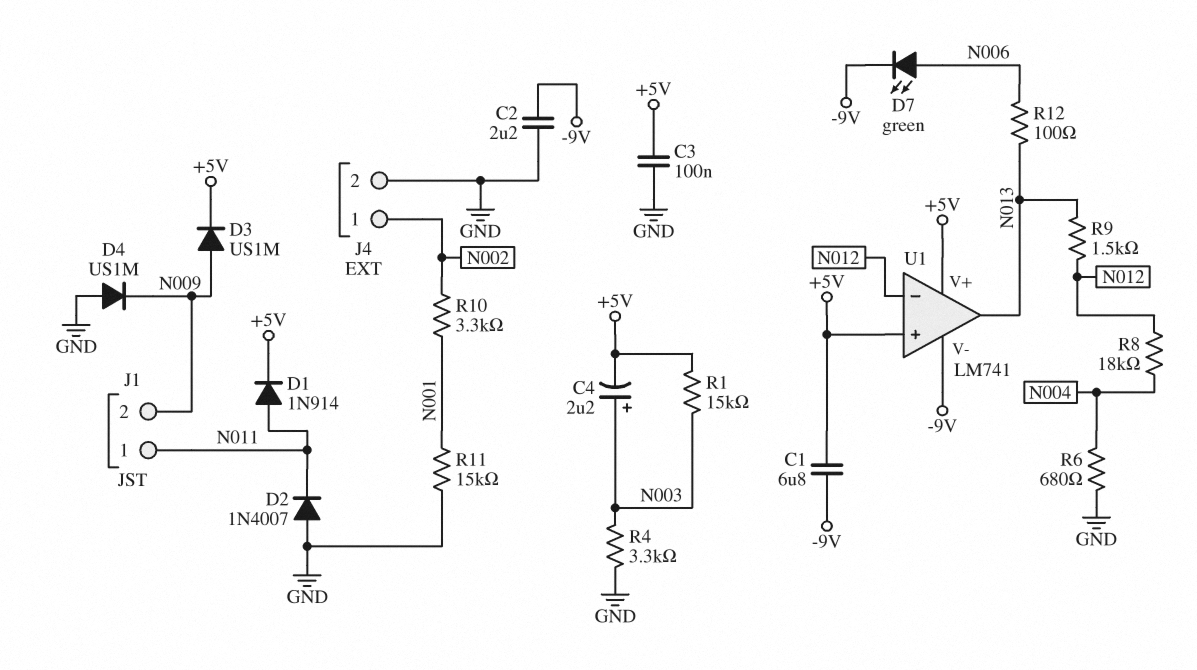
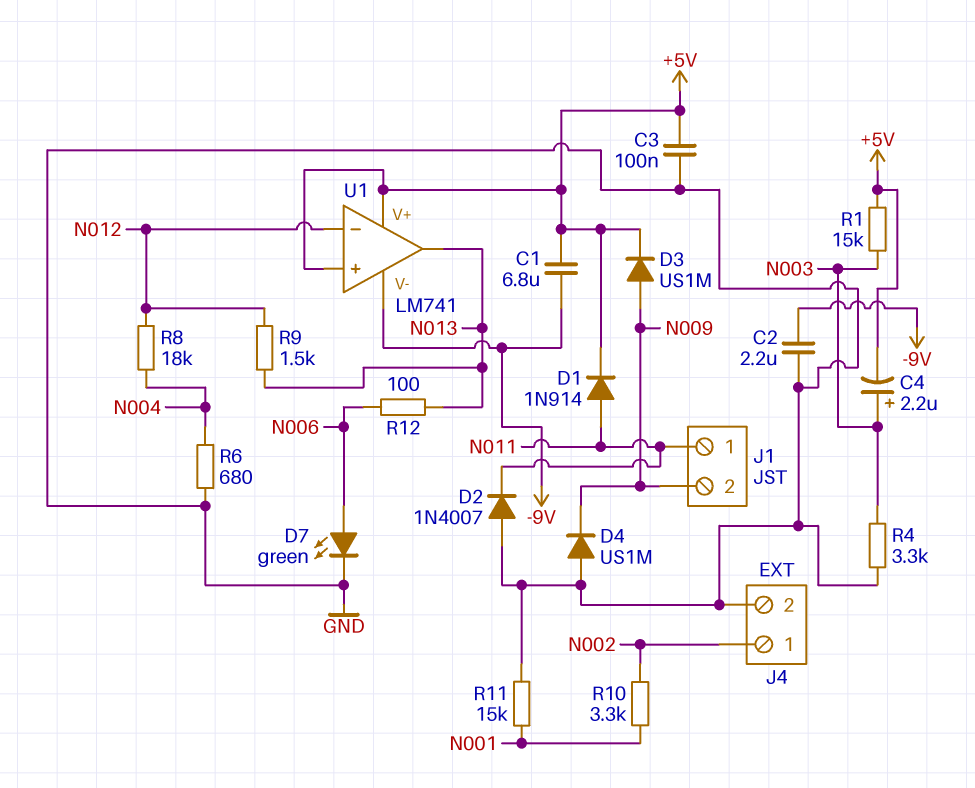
D7: LED green (A N006, K -9V) -> LED green (A N006, K GND)

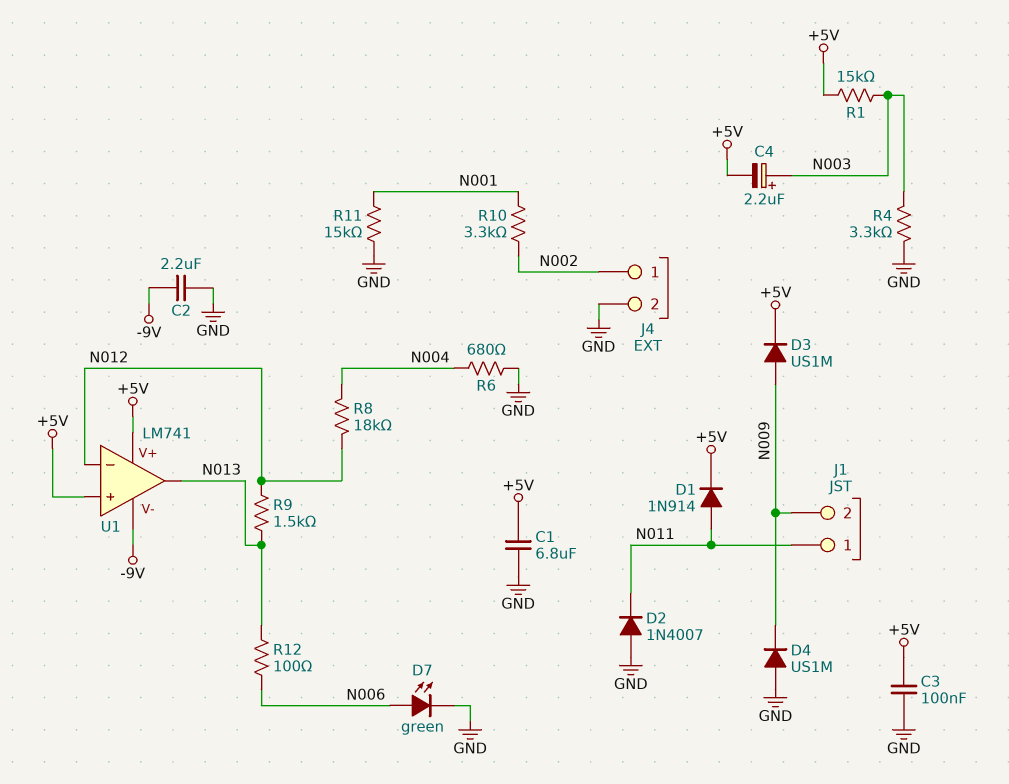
C1: 6.8uF (+5V, -9V) -> 6.8uF (+5V, GND)

